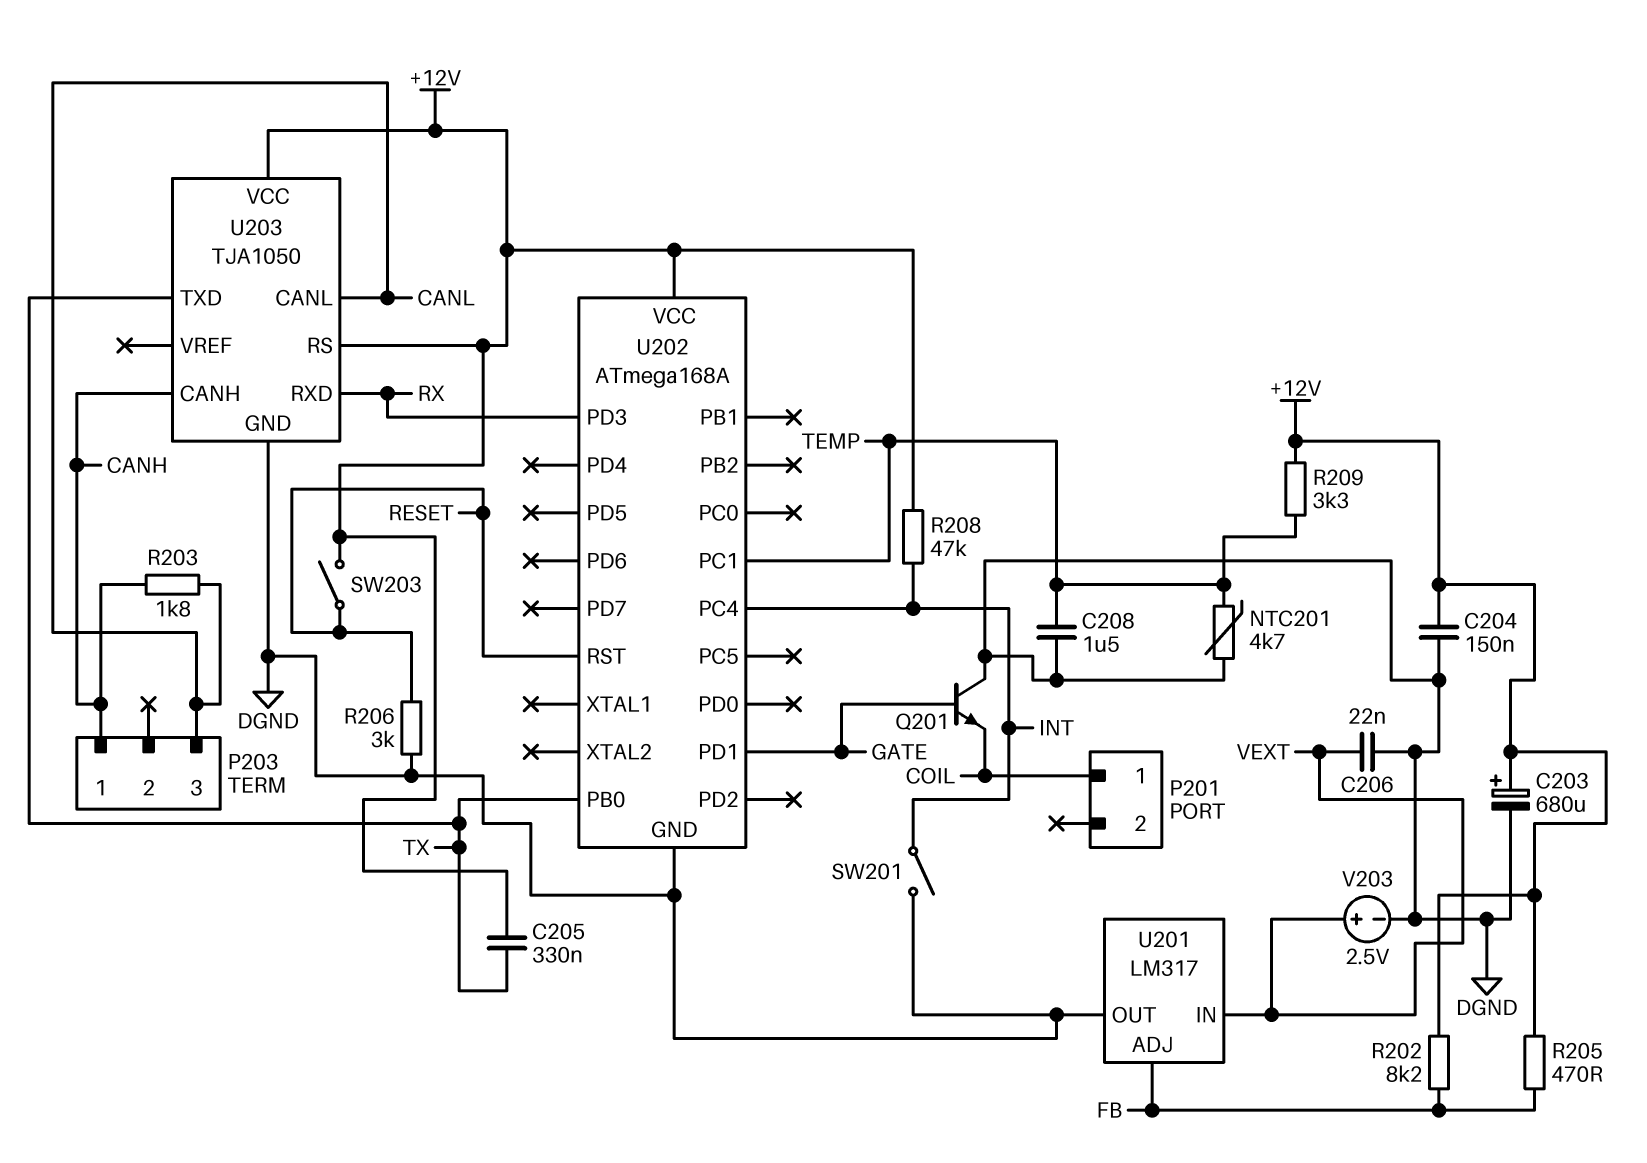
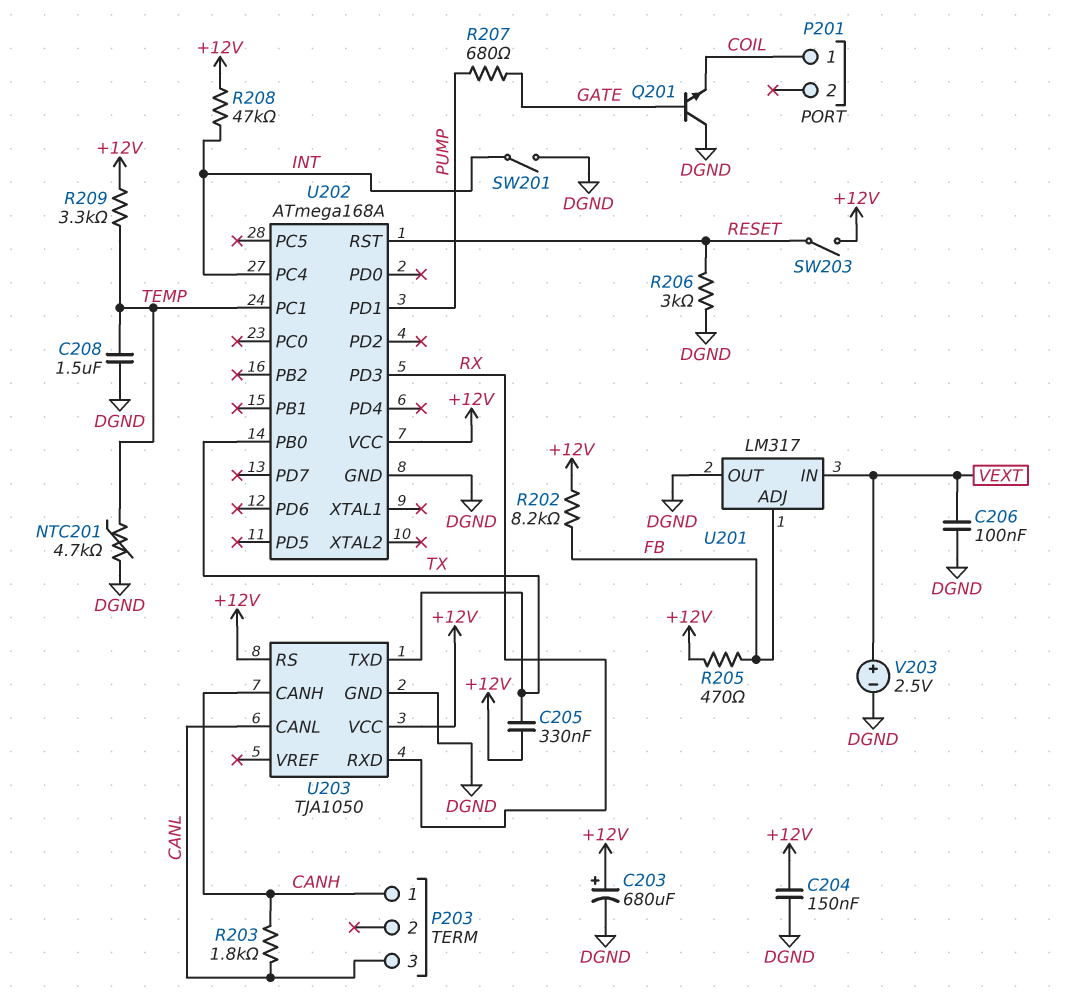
C206: 22nF (DGND, VEXT) -> 100nF (DGND, VEXT)
R207: none -> 680 (GATE, PUMP)
U202 pin PD1: GATE -> PUMP

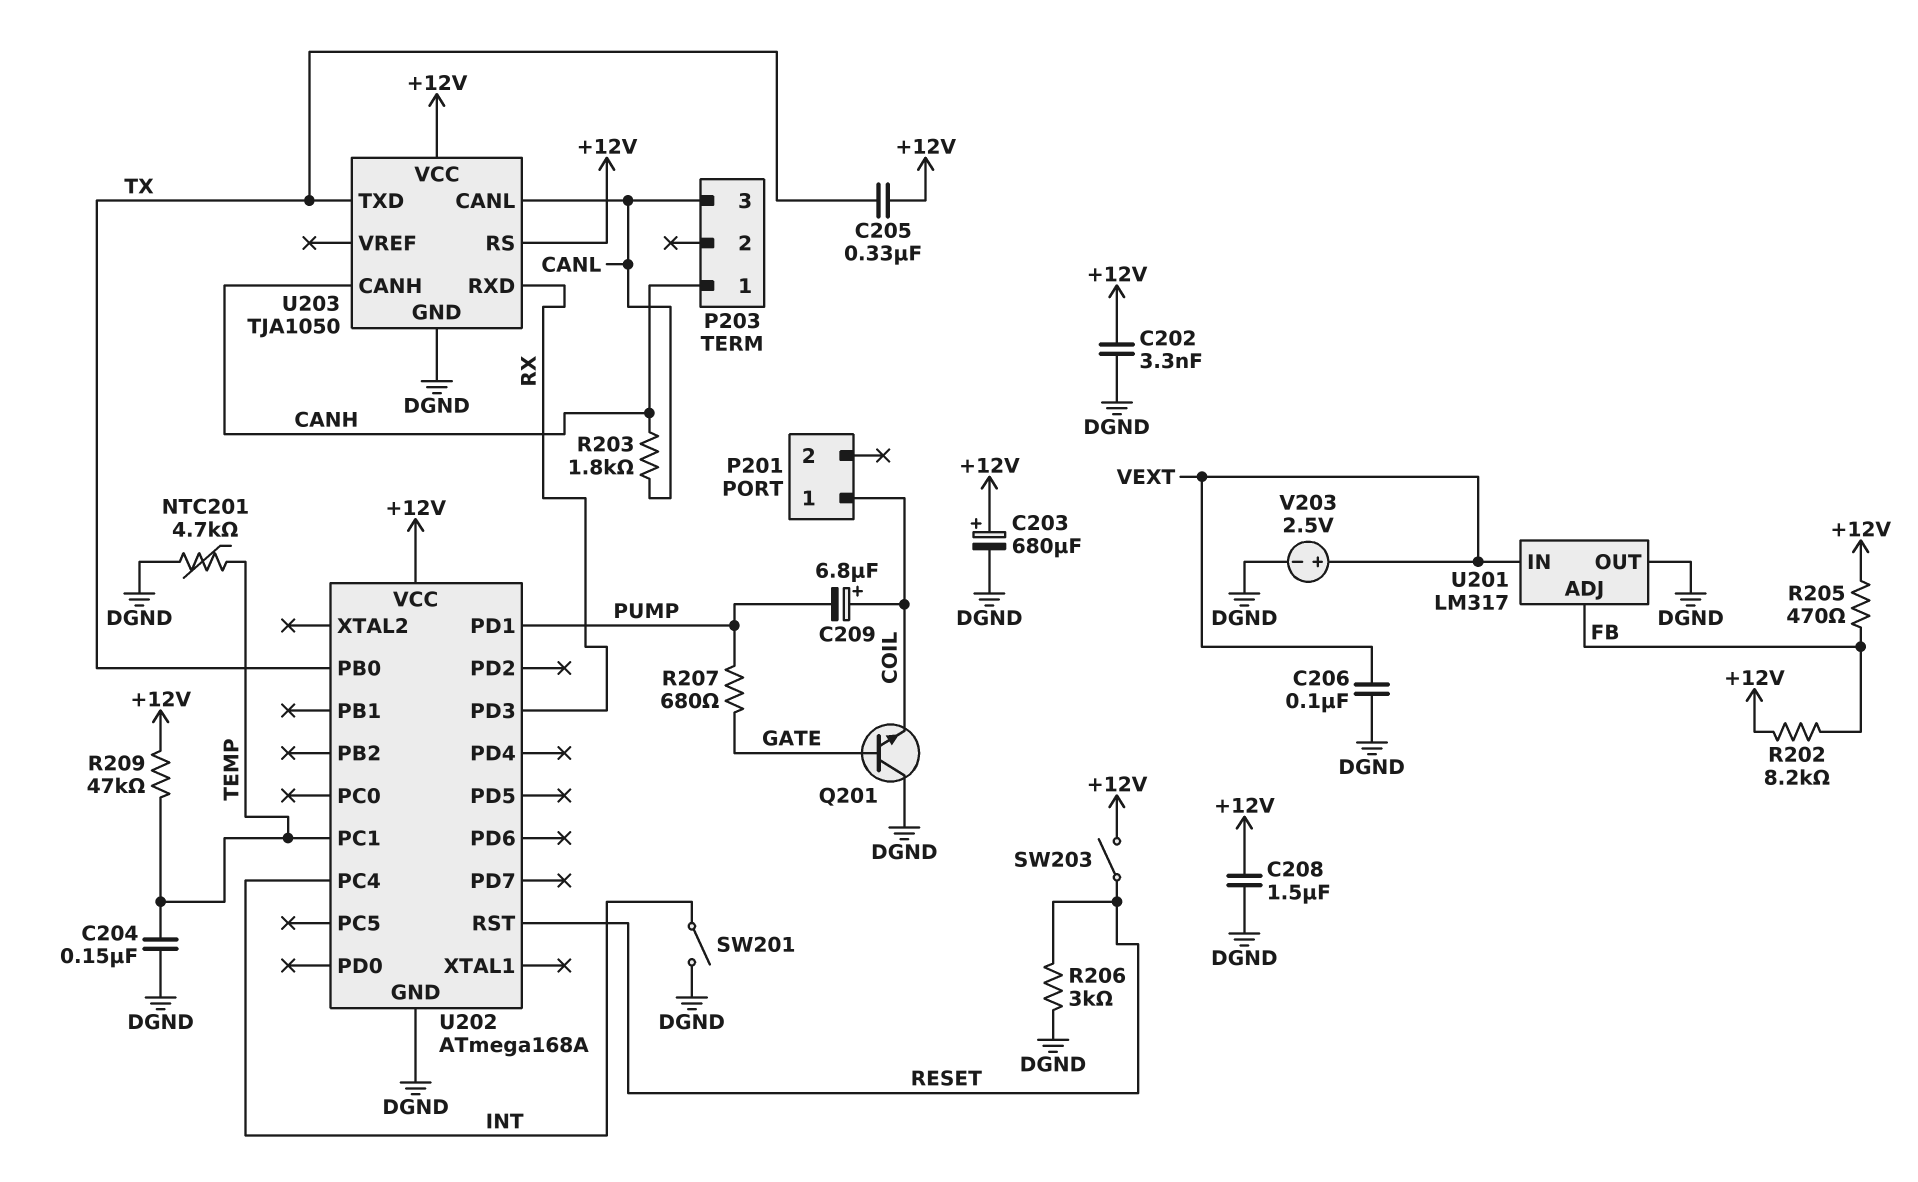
C202: none -> 3.3nF (+12V, DGND)
C204: 150nF (+12V, DGND) -> 150nF (DGND, TEMP)
C208: 1.5uF (DGND, TEMP) -> 1.5uF (+12V, DGND)
C209: none -> 6.8uF (plus COIL, minus PUMP)
R208: 47k (+12V, INT) -> none
R209: 3.3k (+12V, TEMP) -> 47k (+12V, TEMP)

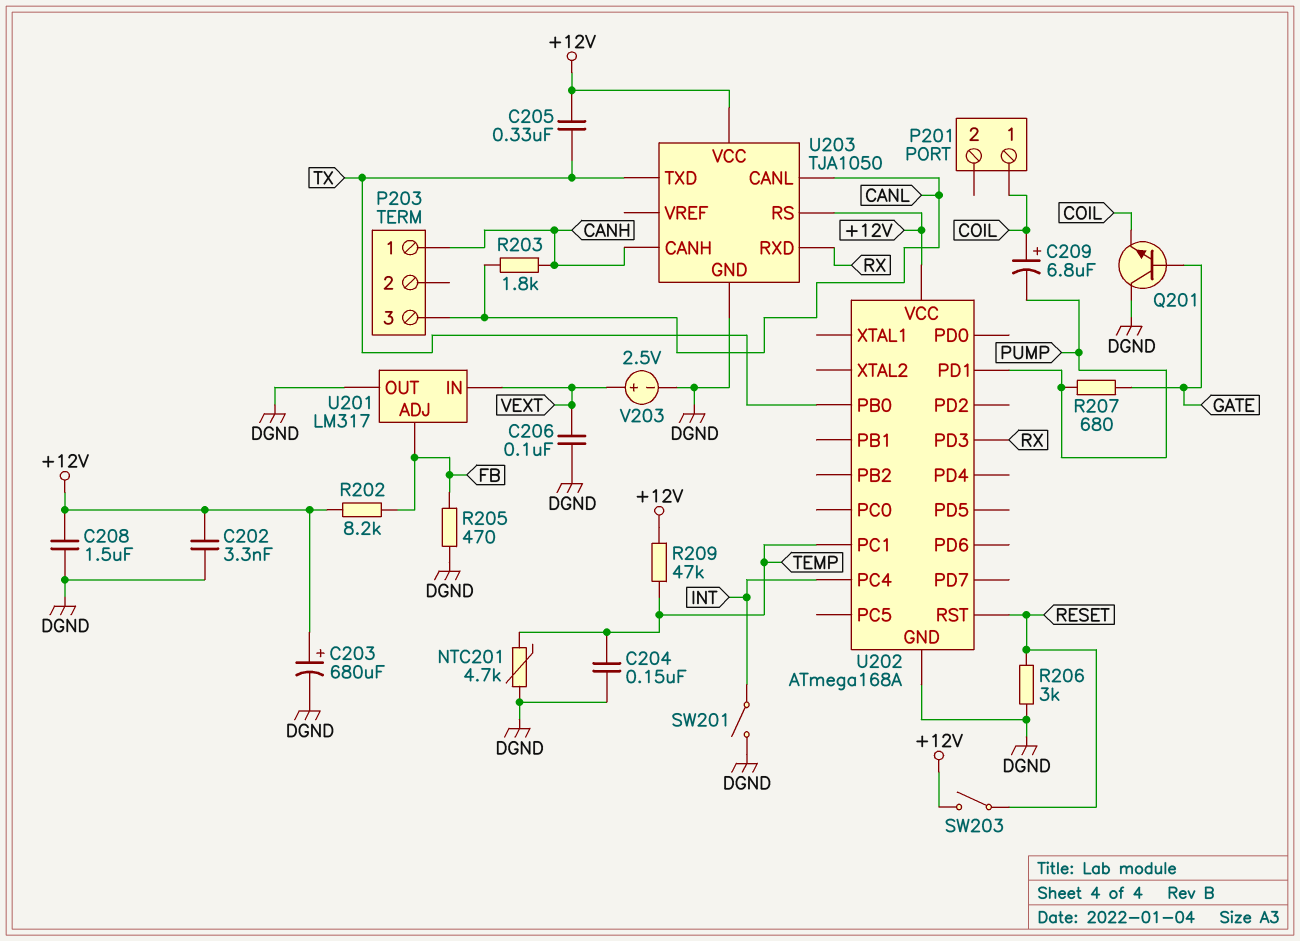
R205: 470 (+12V, FB) -> 470 (DGND, FB)

